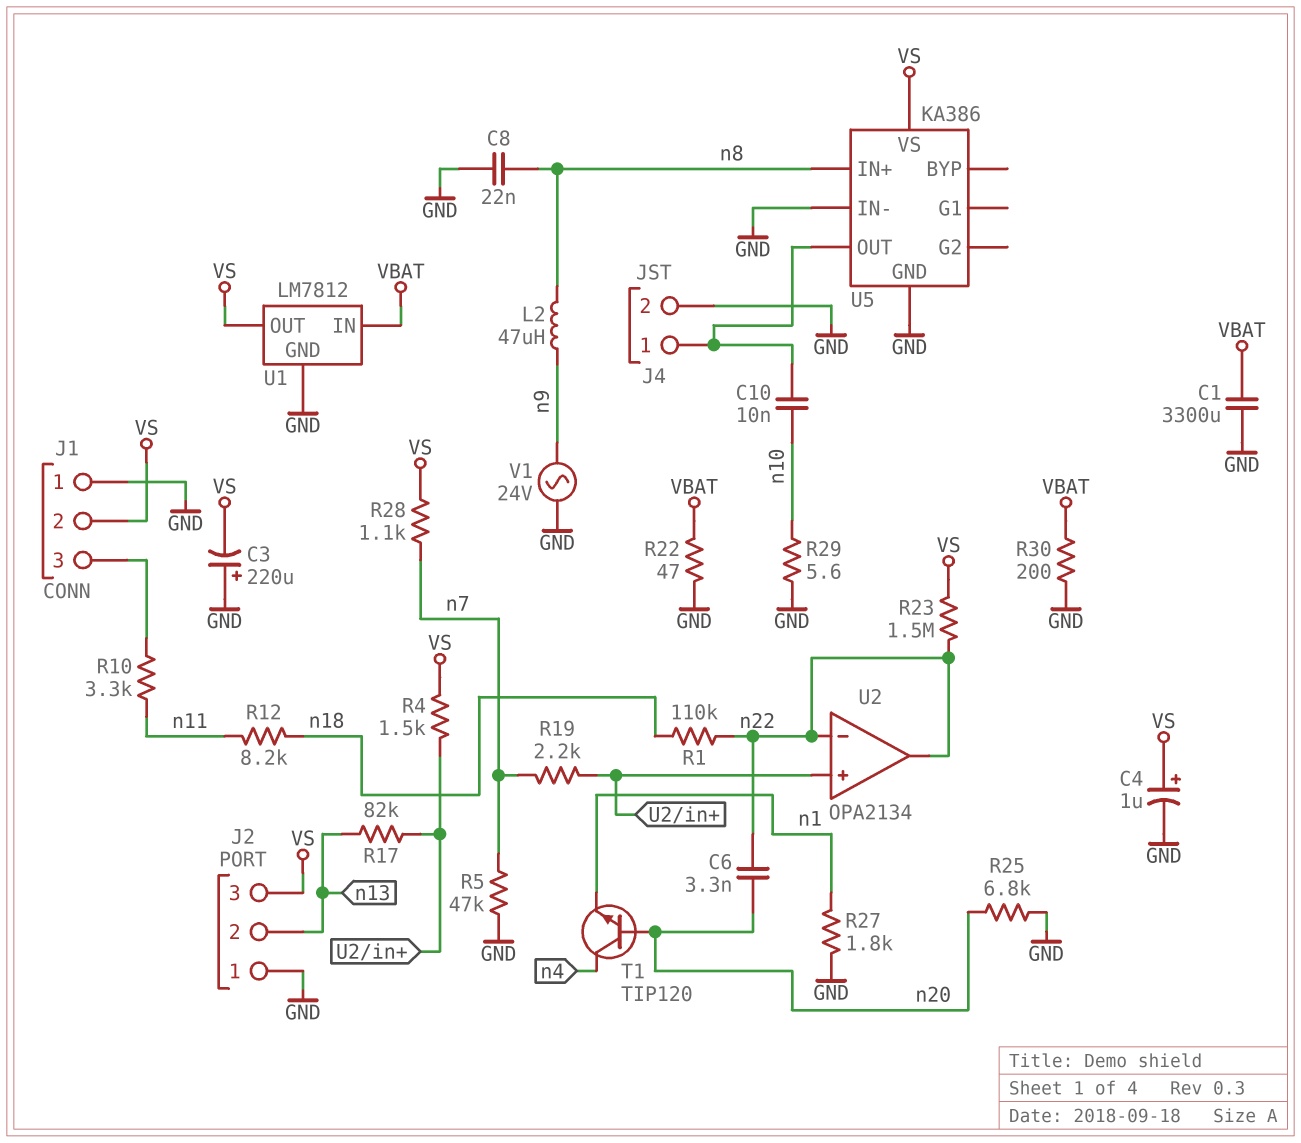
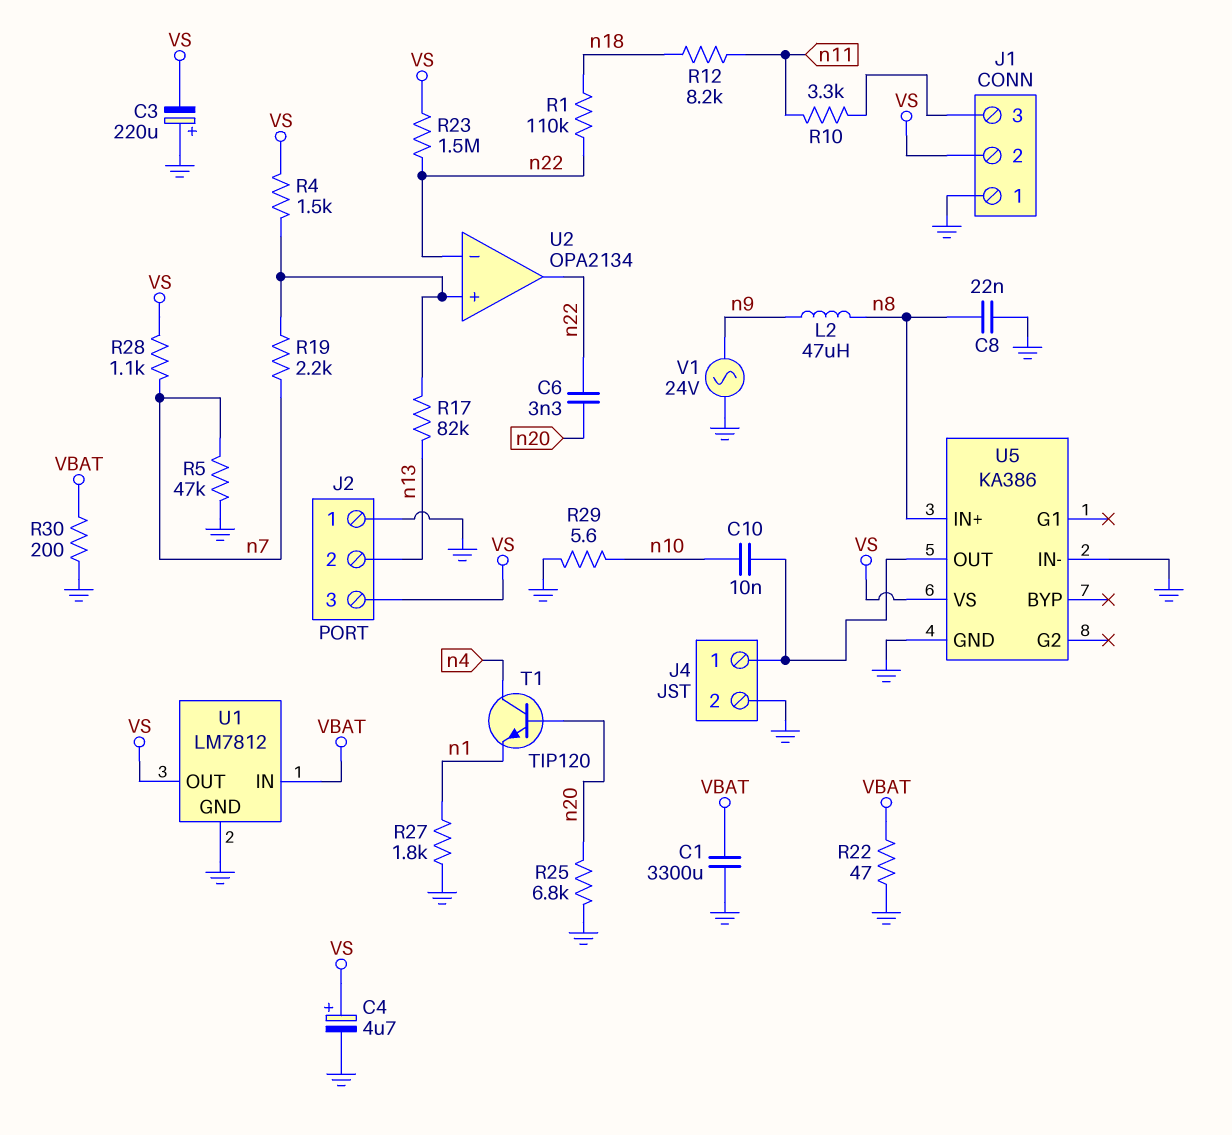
C4: 1uF (plus VS, minus GND) -> 4.7uF (plus VS, minus GND)

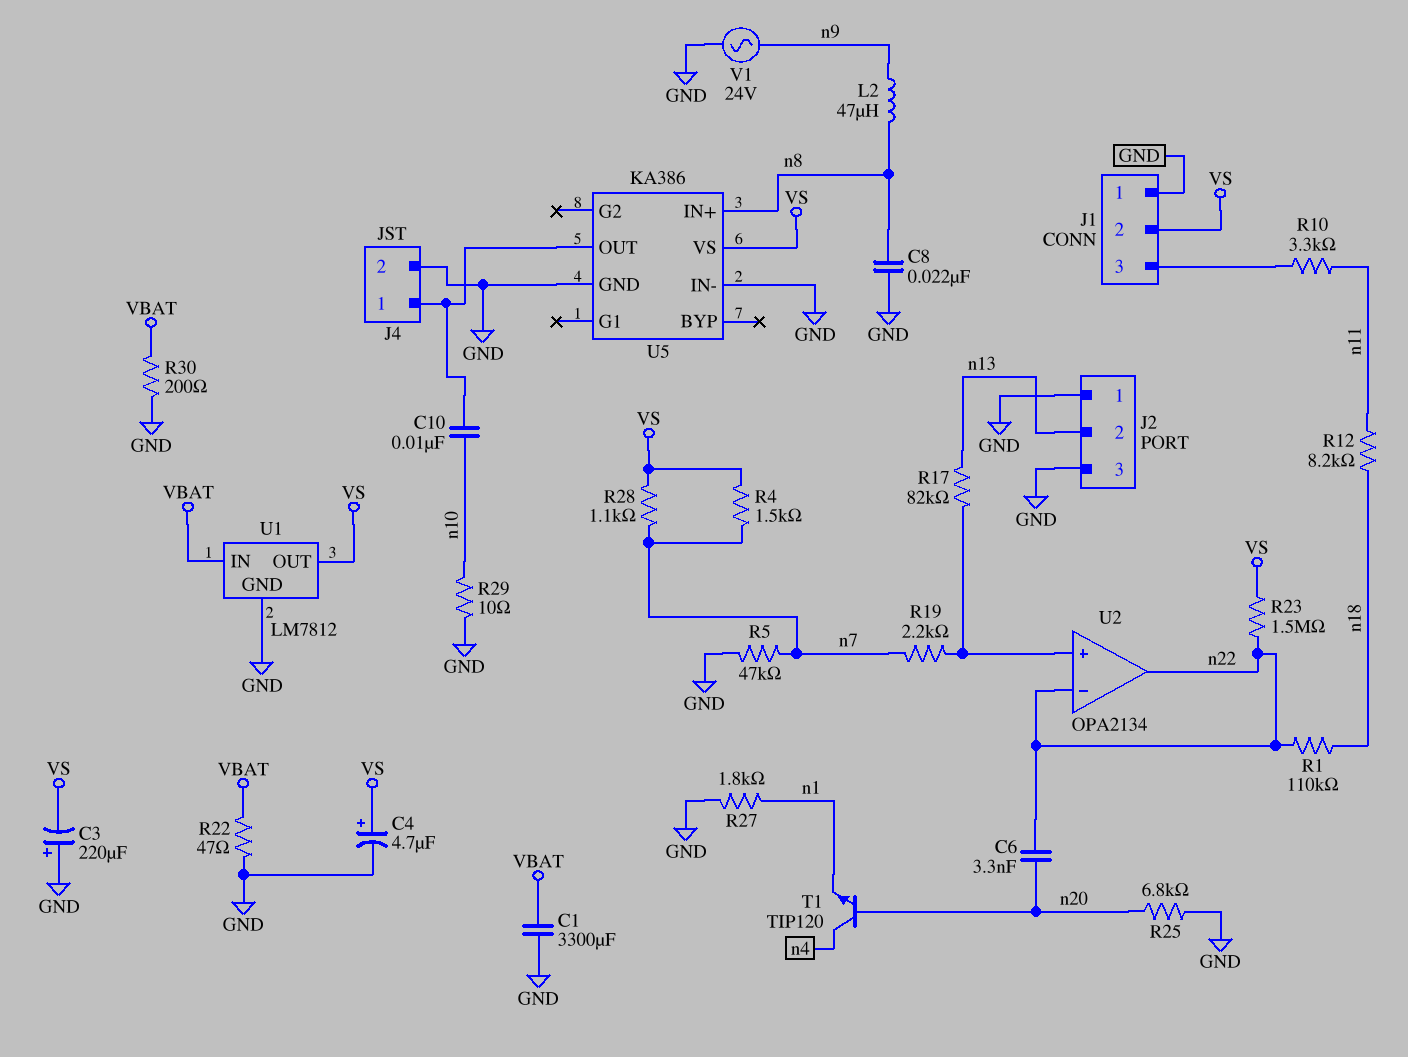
J2 pin 3: VS -> GND
R4: 1.5k (U2/in+, VS) -> 1.5k (VS, n7)
R29: 5.6 (GND, n10) -> 10 (GND, n10)

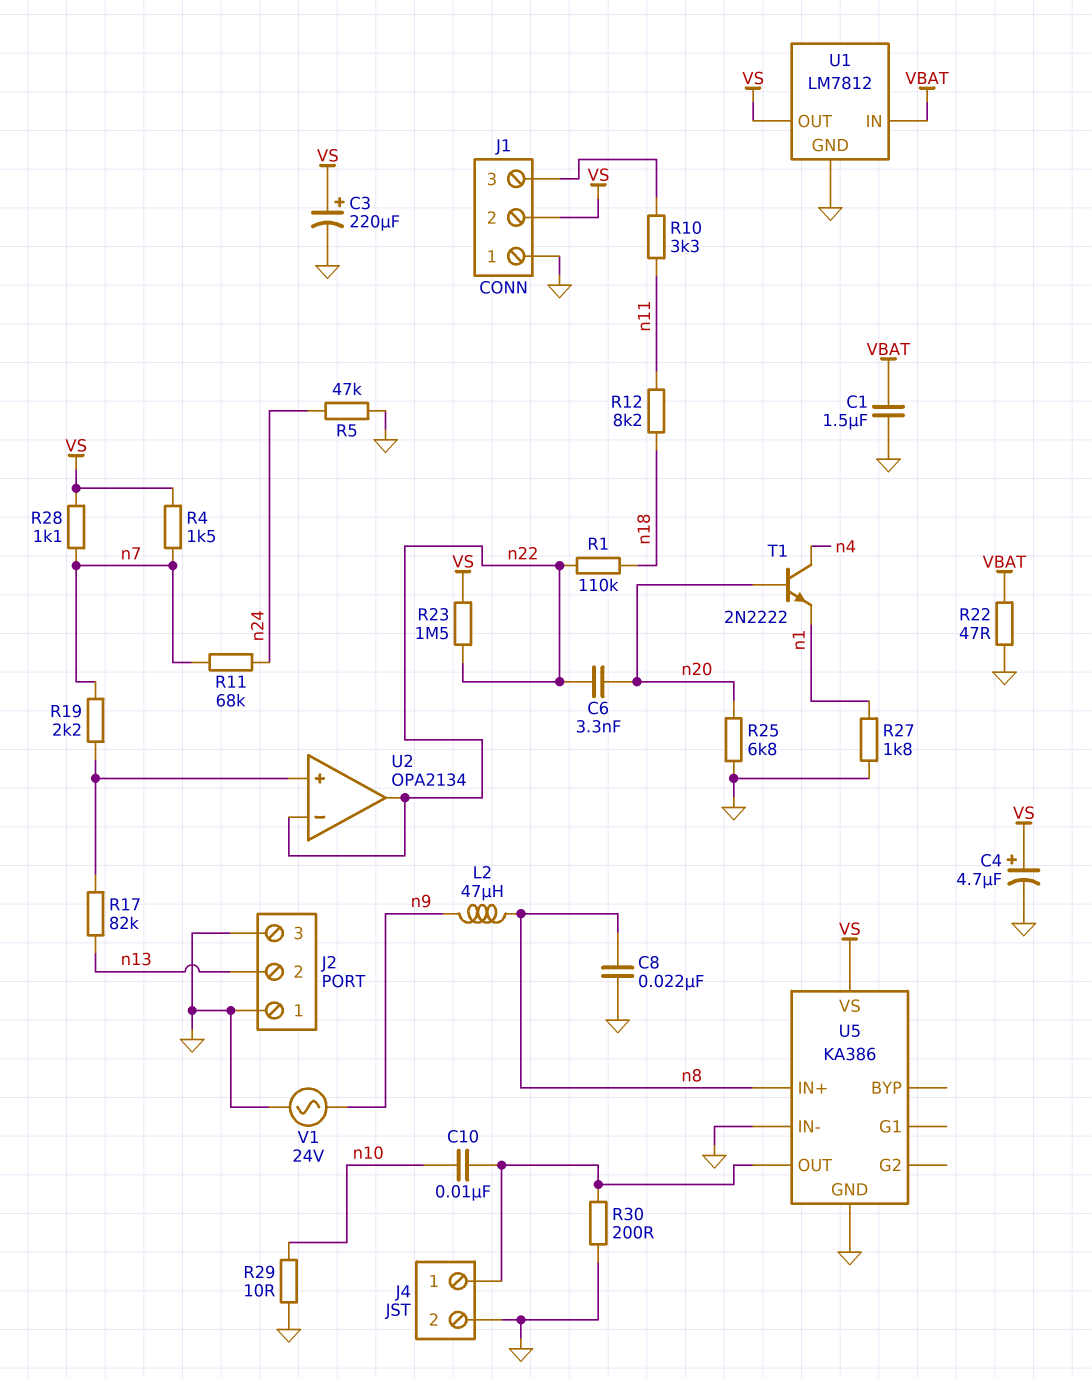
C1: 3300uF (GND, VBAT) -> 1.5uF (GND, VBAT)
C3: 220uF (plus GND, minus VS) -> 220uF (plus VS, minus GND)
R5: 47k (GND, n7) -> 47k (GND, n24)
R11: none -> 68k (n7, n24)
R30: 200 (GND, VBAT) -> 200 (GND, J4/1)
T1: NPN TIP120 (B n20, C n4, E n1) -> NPN 2N2222 (B n20, C n4, E n1)

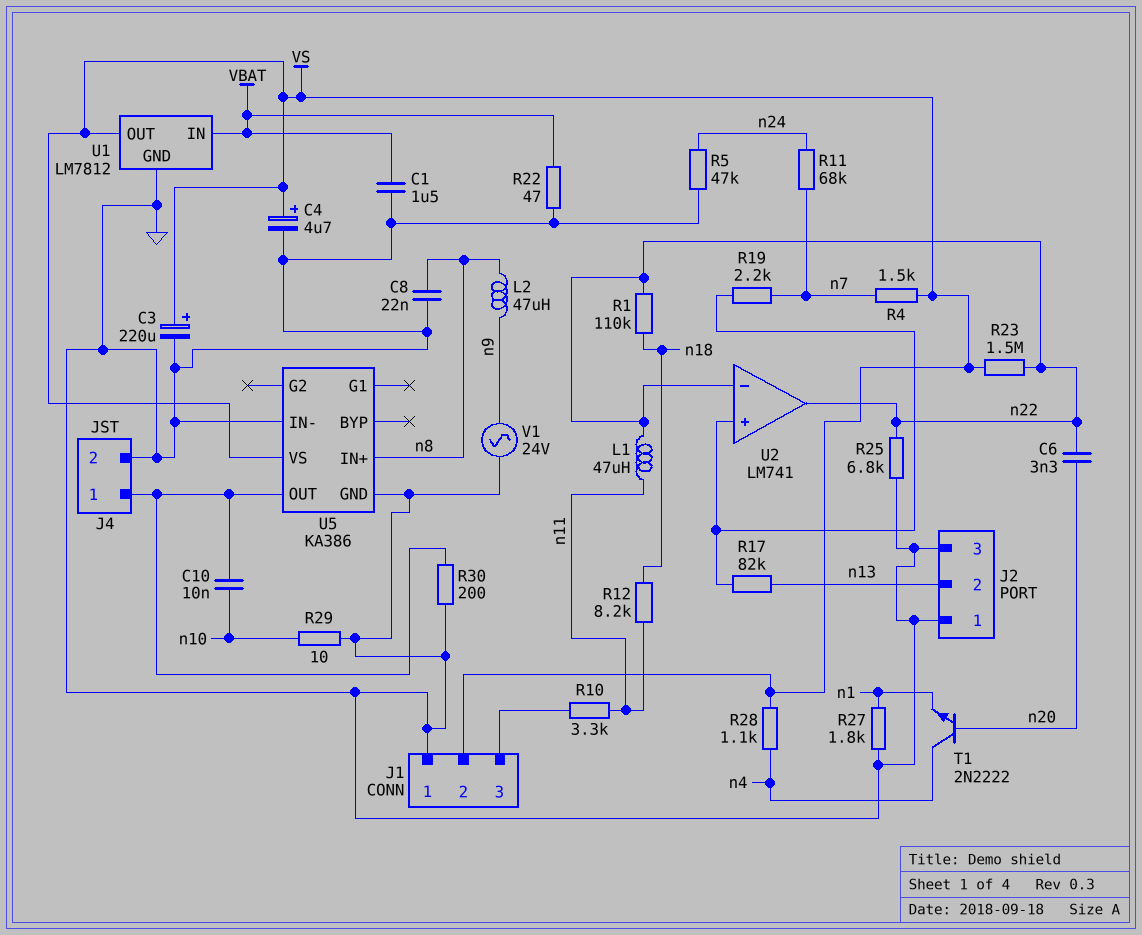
L1: none -> 47uH (n11, n22)
R25: 6.8k (GND, n20) -> 6.8k (GND, n22)
R28: 1.1k (VS, n7) -> 1.1k (VS, n4)
U2: OPA2134 -> LM741

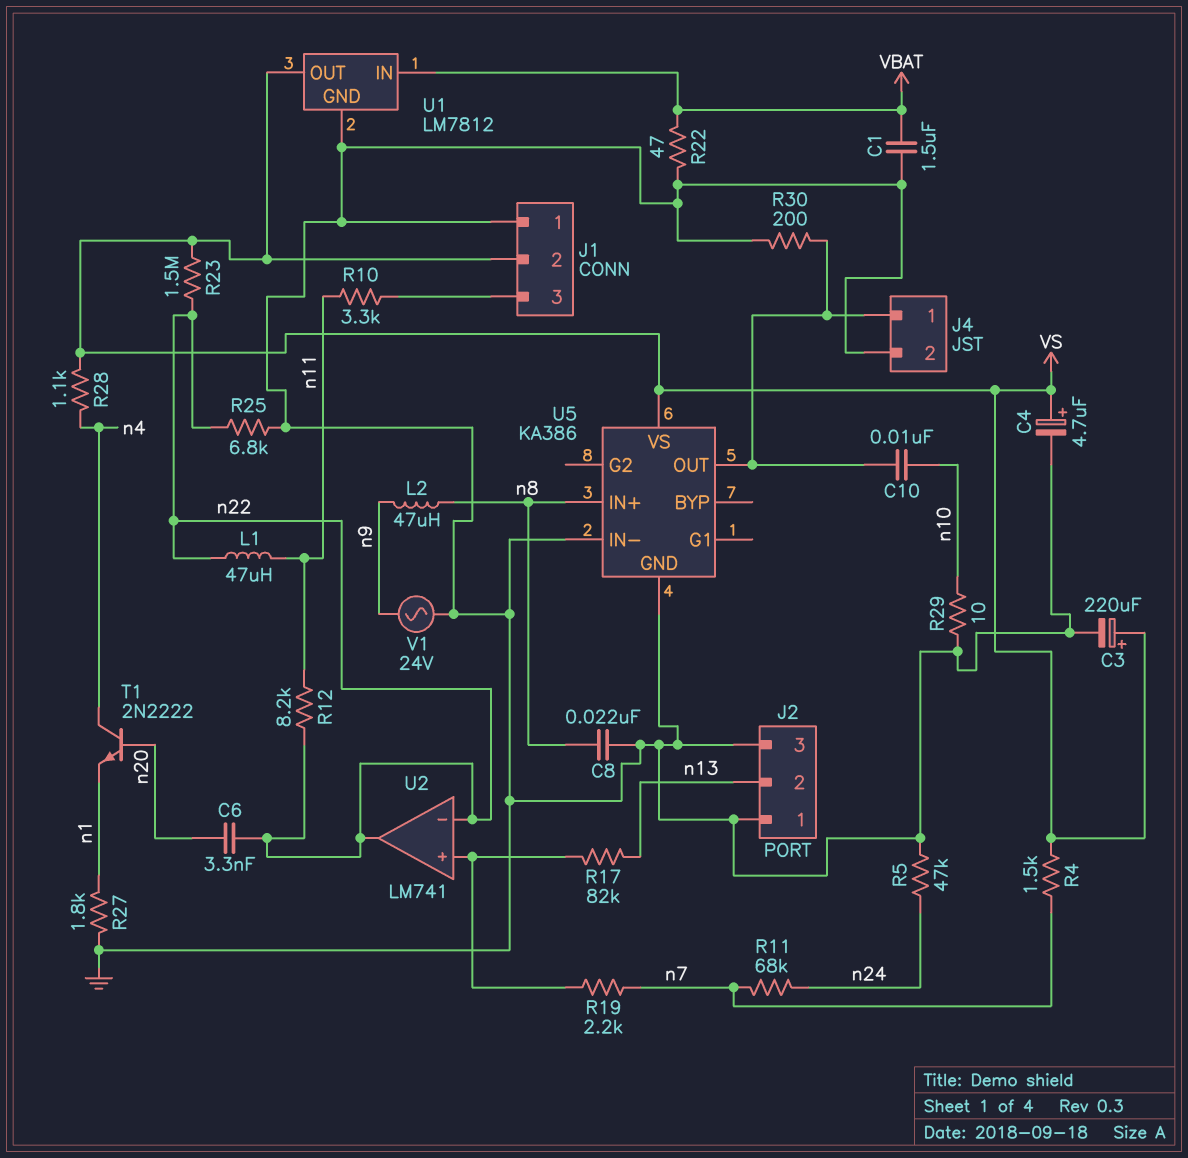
R1: 110k (n18, n22) -> none
R12: 8.2k (n11, n18) -> 8.2k (n11, n22)

